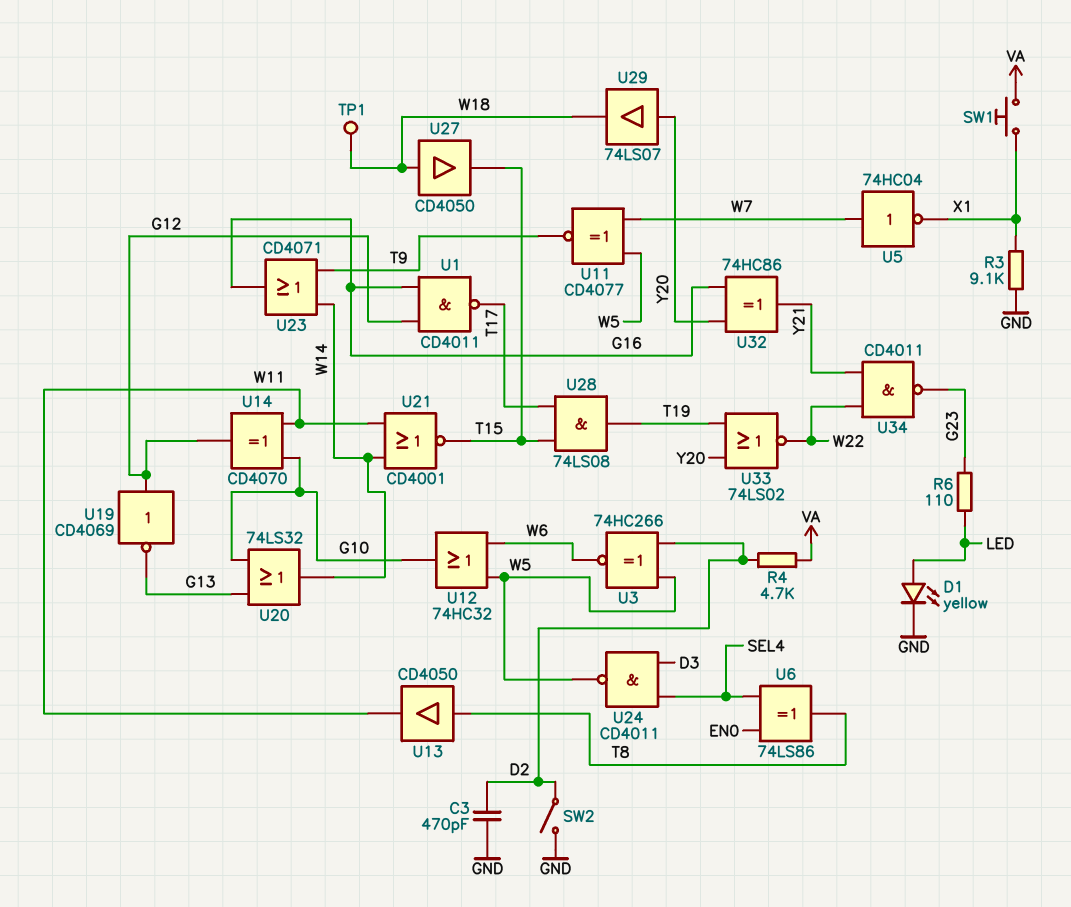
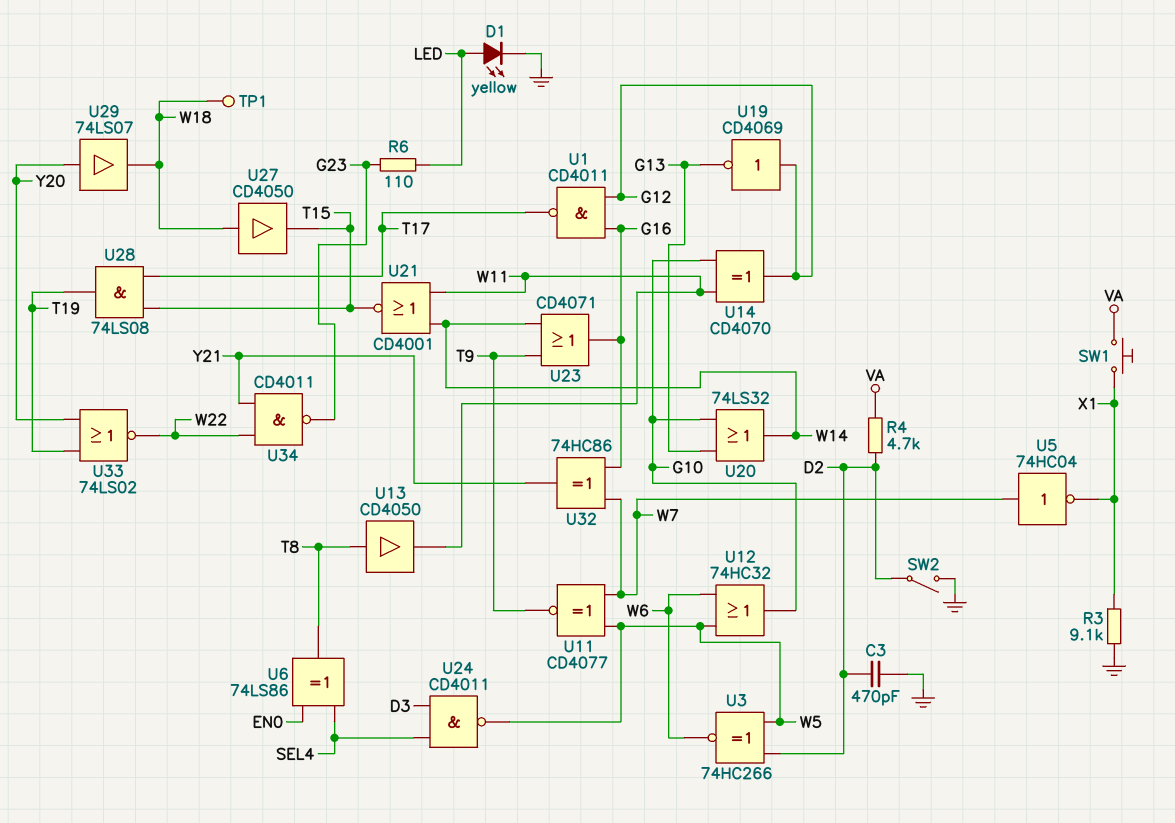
U32: XOR 74HC86 (in G16, in Y20, out Y21) -> XOR 74HC86 (in G16, in W7, out Y21)

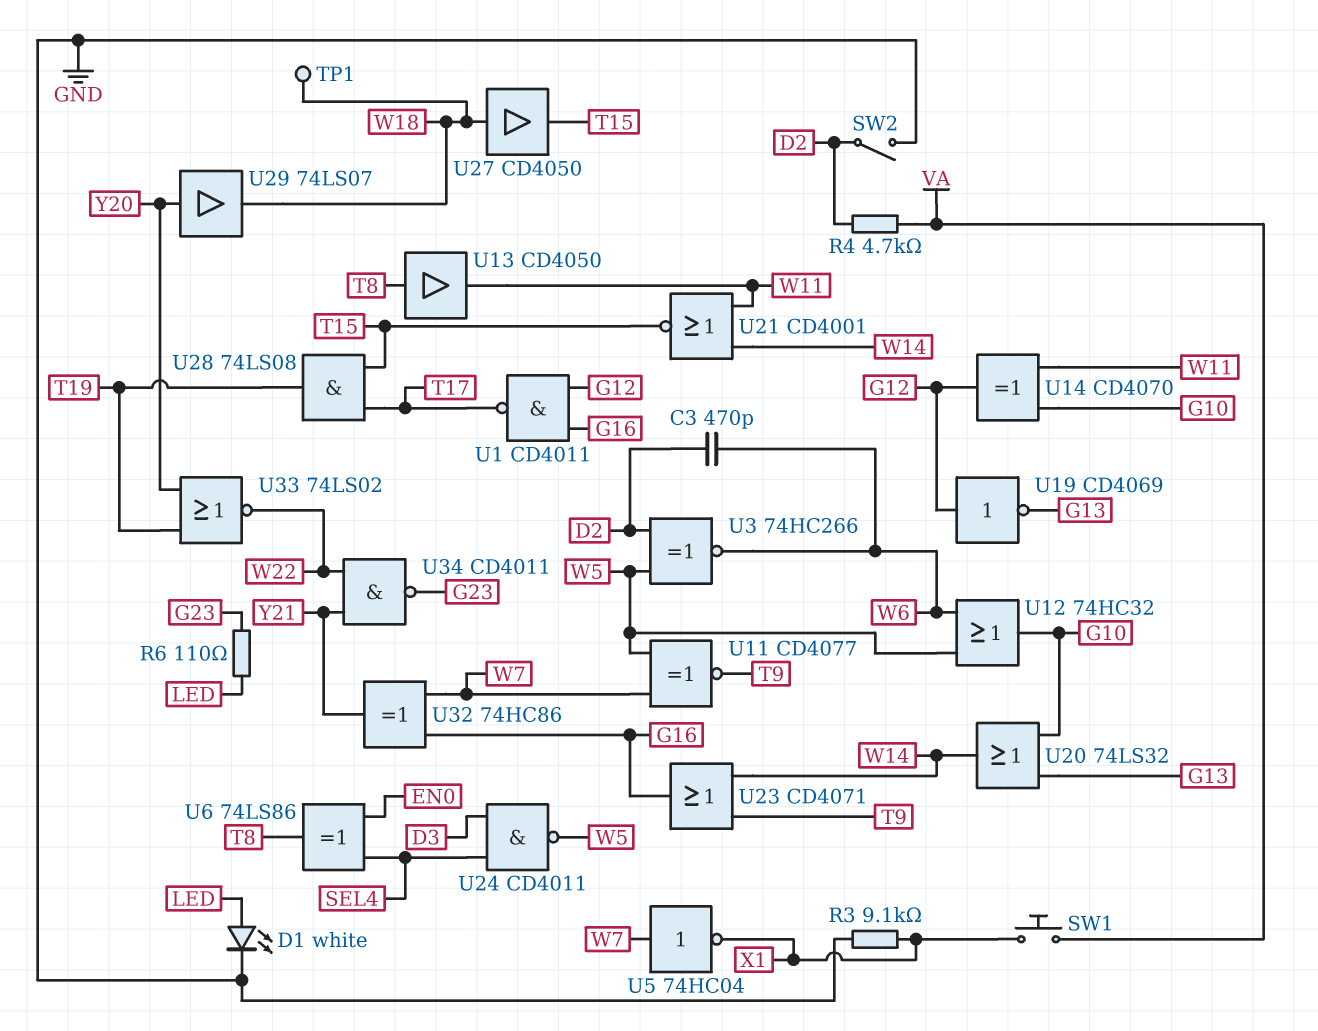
C3: 470pF (D2, GND) -> 470pF (D2, W6)
D1: LED yellow (A LED, K GND) -> LED white (A LED, K GND)

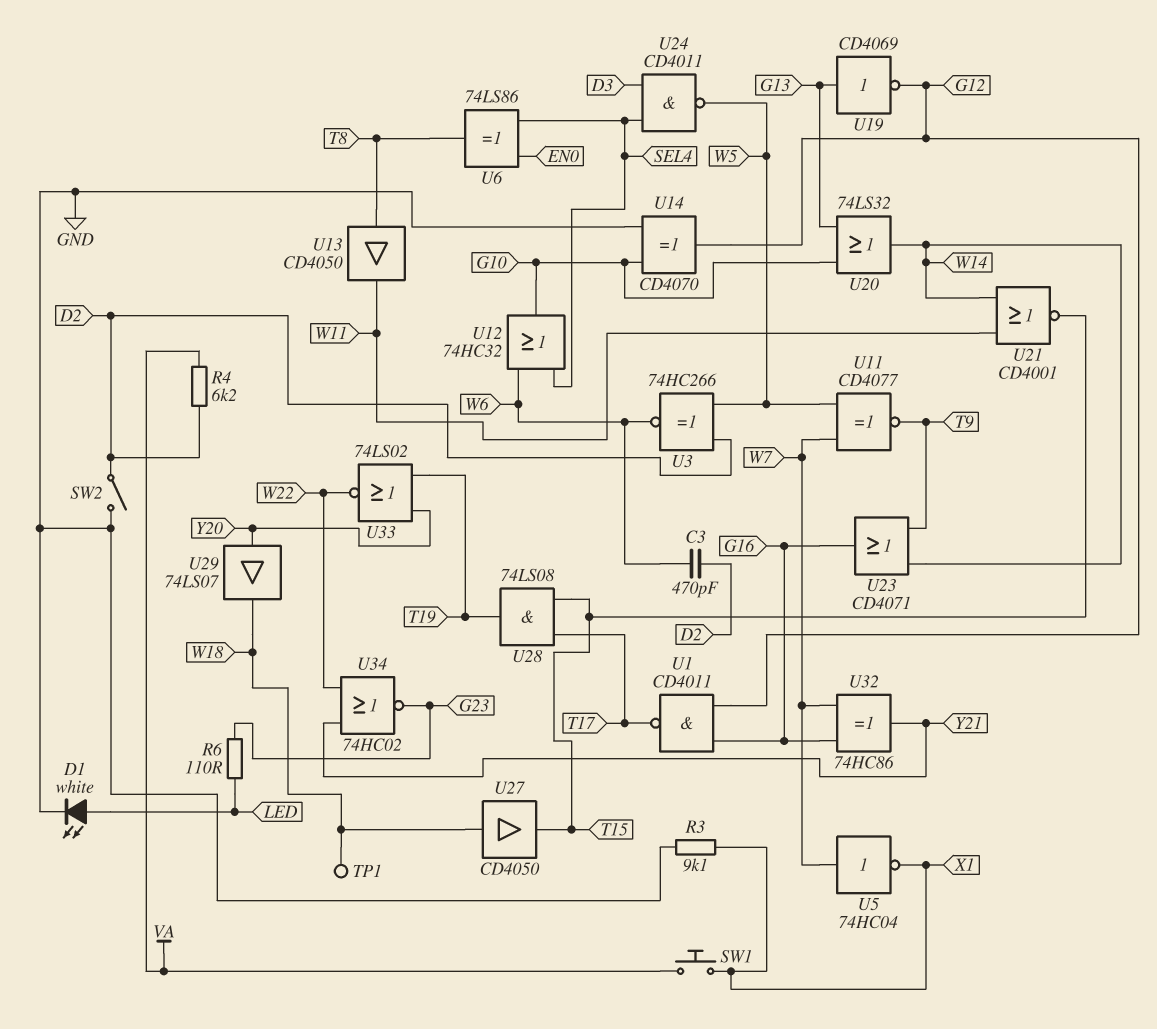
R4: 4.7k (D2, VA) -> 6.2k (D2, VA)
U12: OR 74HC32 (in W5, in W6, out G10) -> OR 74HC32 (in SEL4, in W6, out G10)
U14: XOR CD4070 (in G10, in W11, out G12) -> XOR CD4070 (in G10, in GND, out G12)
U19: NOT CD4069 (in G12, out G13) -> NOT CD4069 (in G13, out G12)
U34: NAND CD4011 (in W22, in Y21, out G23) -> NOR 74HC02 (in W22, in Y21, out G23)

